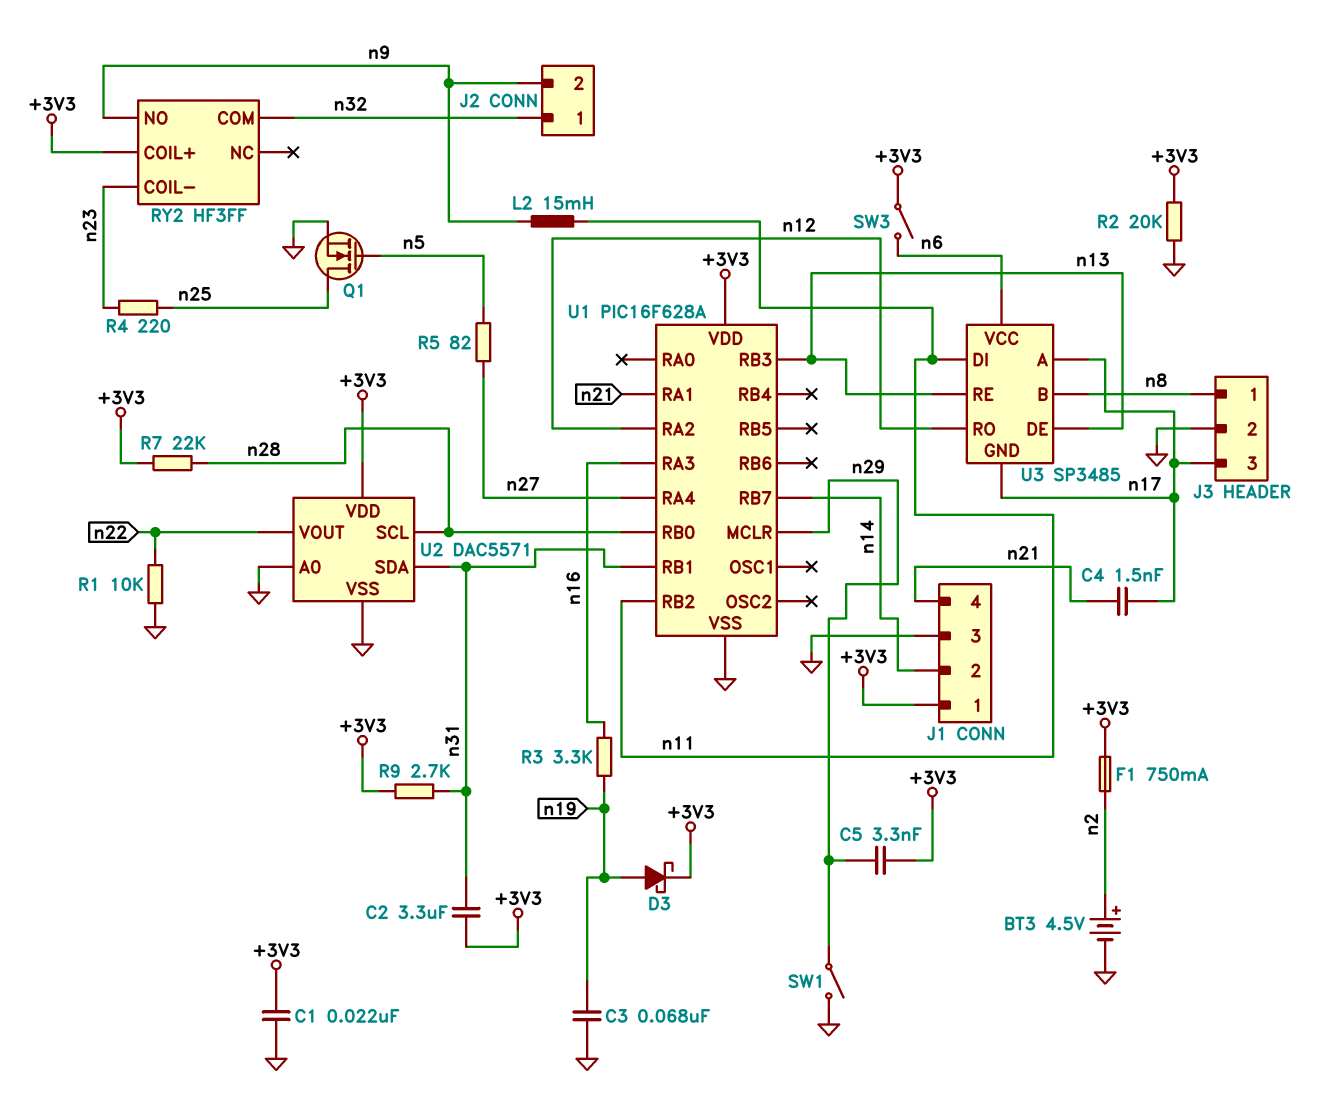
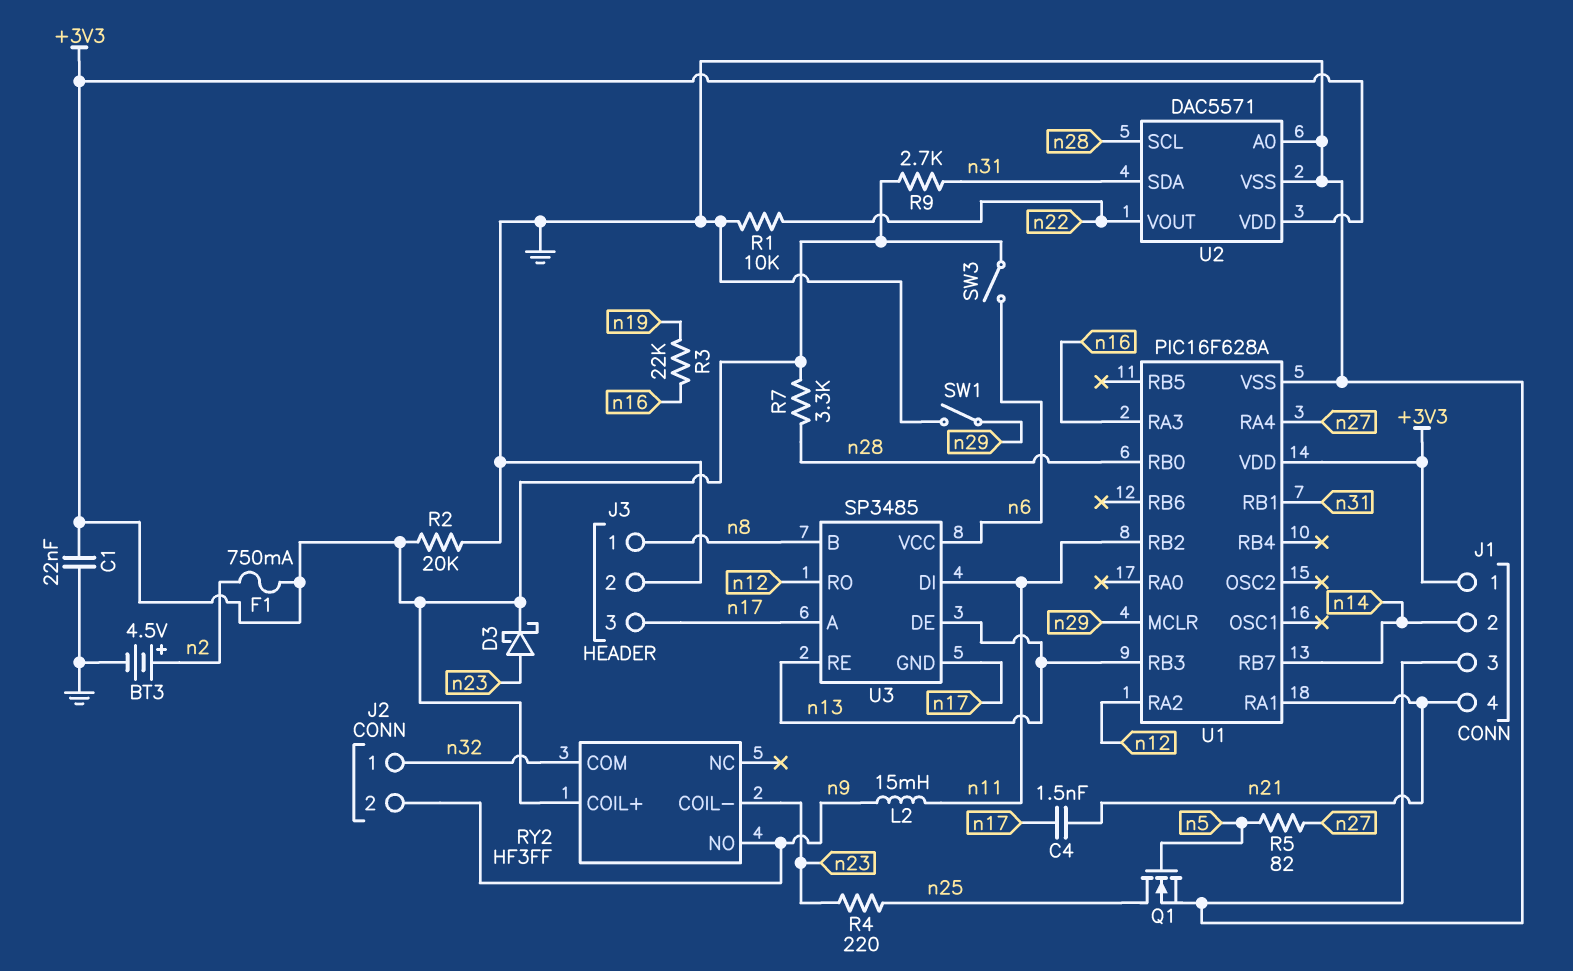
C2: 3.3uF (+3V3, n31) -> none
C3: 68nF (GND, n19) -> none
C5: 3.3nF (+3V3, n29) -> none
D3: schottky (A n19, K +3V3) -> schottky (A n23, K +3V3)
R3: 3.3k (n16, n19) -> 22k (n16, n19)
R7: 22k (+3V3, n28) -> 3.3k (+3V3, n28)

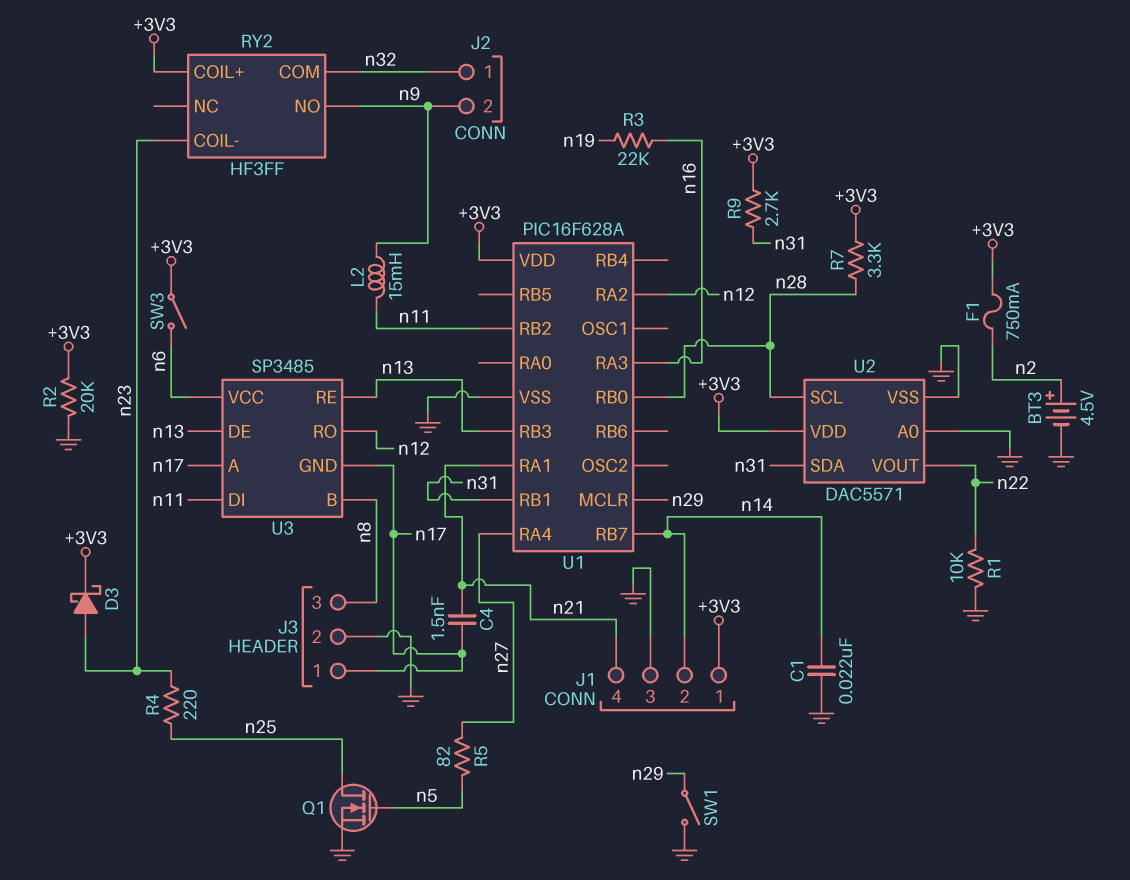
C1: 22nF (+3V3, GND) -> 22nF (GND, n14)
J3 pin 1: n8 -> n17
J3 pin 3: n17 -> n8

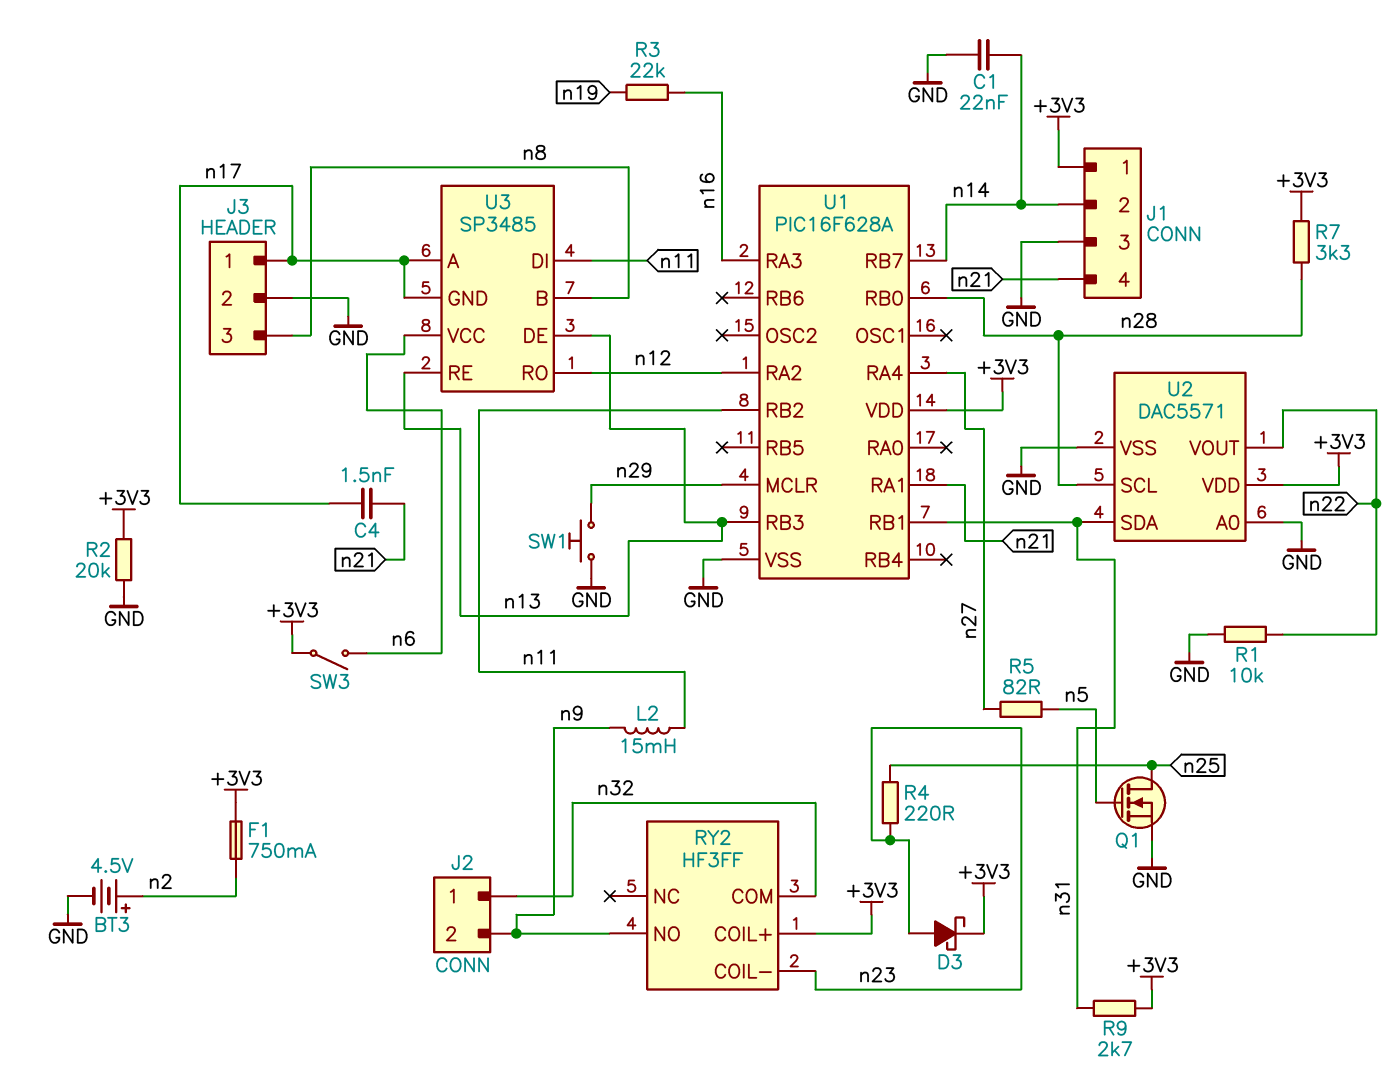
SW1: switch (GND, n29) -> button (GND, n29)

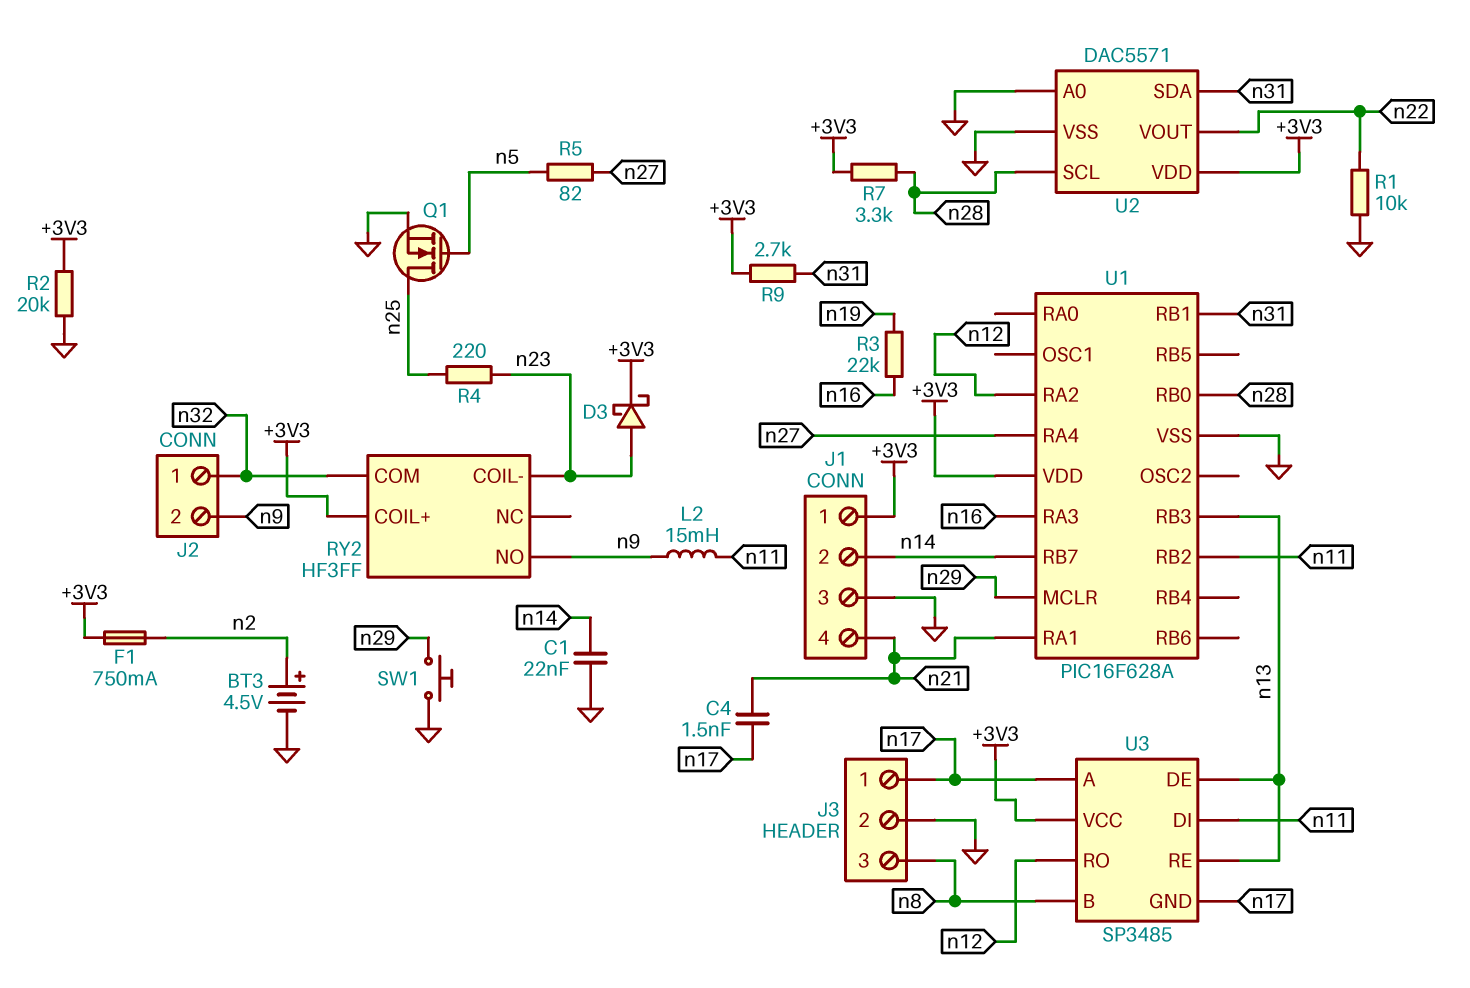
SW3: switch (+3V3, n6) -> none
U3 pin VCC: n6 -> +3V3

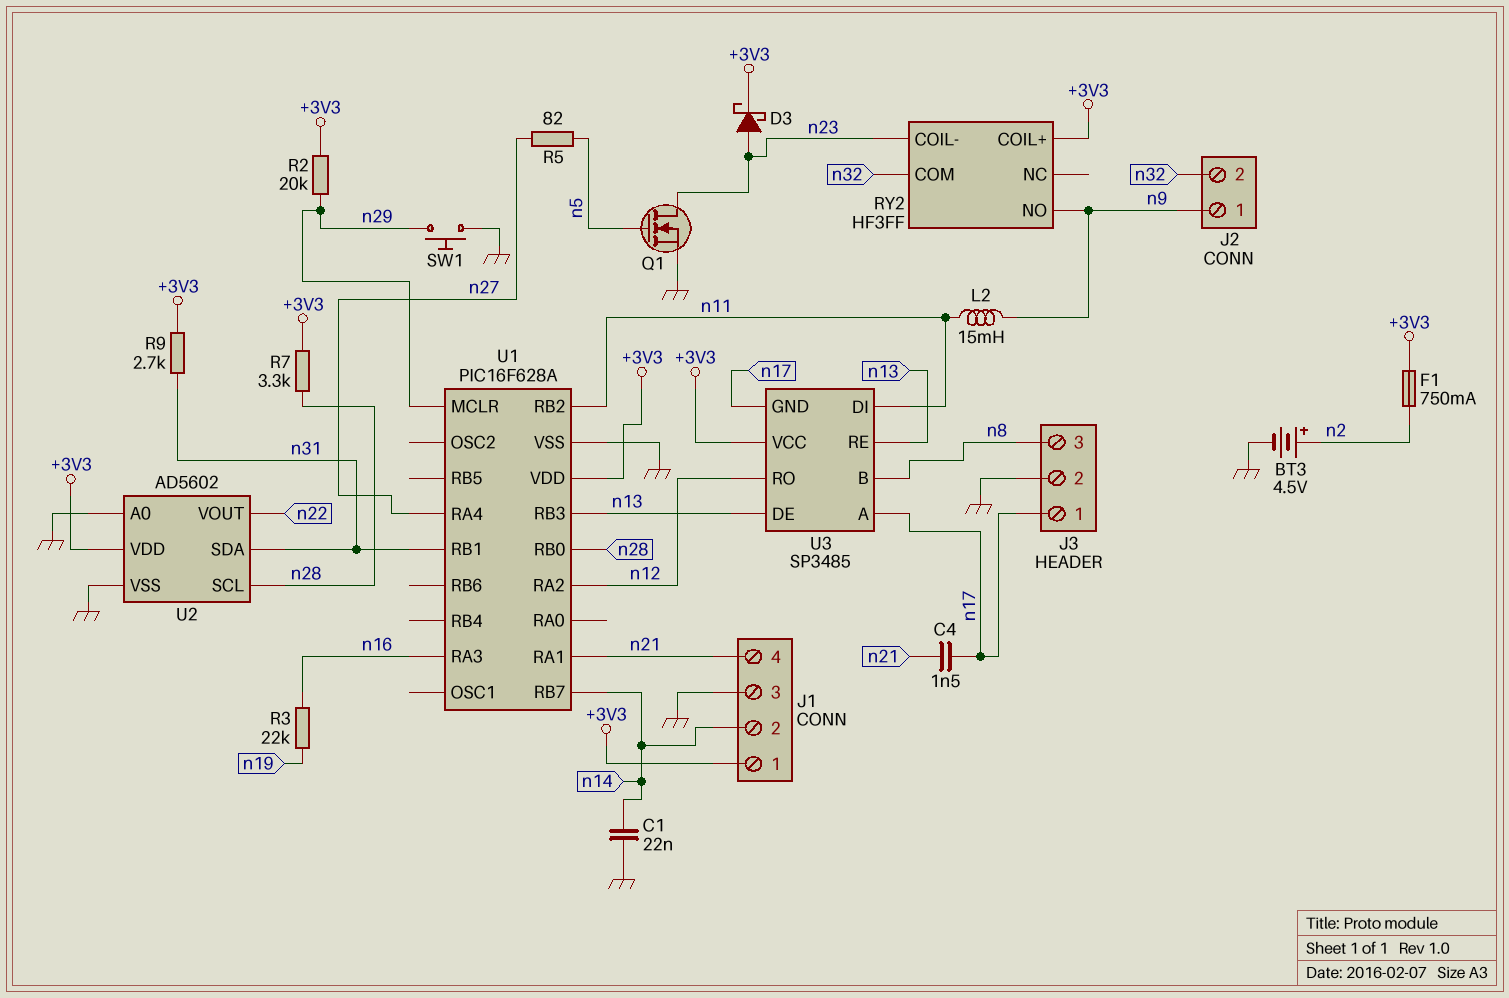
J2 pin 1: n32 -> n9
J2 pin 2: n9 -> n32
Q1: NMOS (G n5, D n25, S GND) -> NMOS (G n5, D n23, S GND)
R1: 10k (GND, n22) -> none
R2: 20k (+3V3, GND) -> 20k (+3V3, n29)
R4: 220 (n23, n25) -> none
U2: DAC5571 -> AD5602

